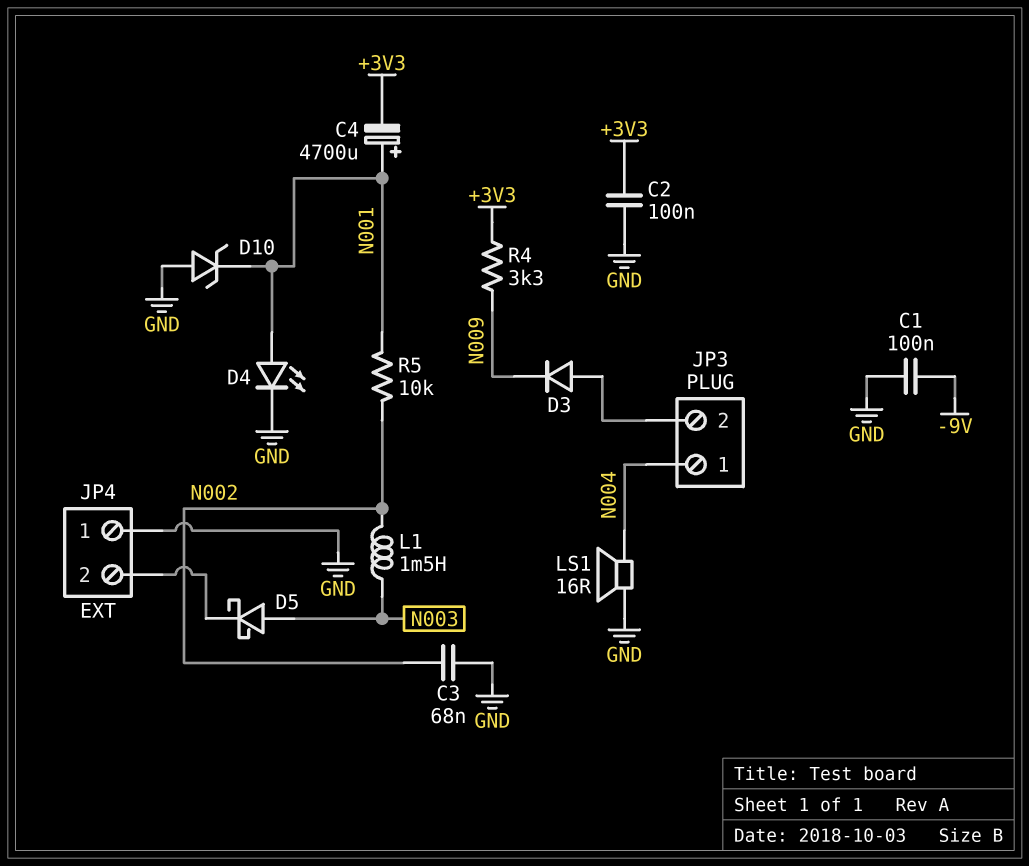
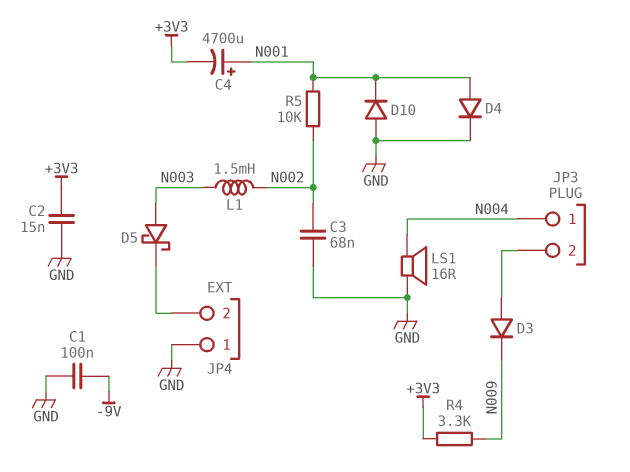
C2: 100nF (+3V3, GND) -> 15nF (+3V3, GND)
D4: LED (A N001, K GND) -> diode (A N001, K GND)
D10: zener (A GND, K N001) -> diode (A GND, K N001)

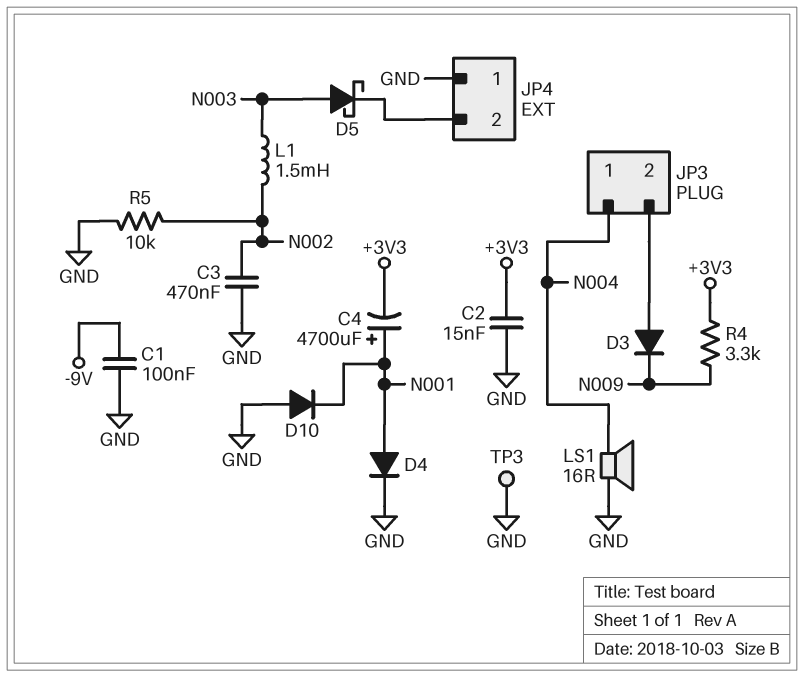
C3: 68nF (GND, N002) -> 470nF (GND, N002)
R5: 10k (N001, N002) -> 10k (GND, N002)
TP3: none -> test point (GND)

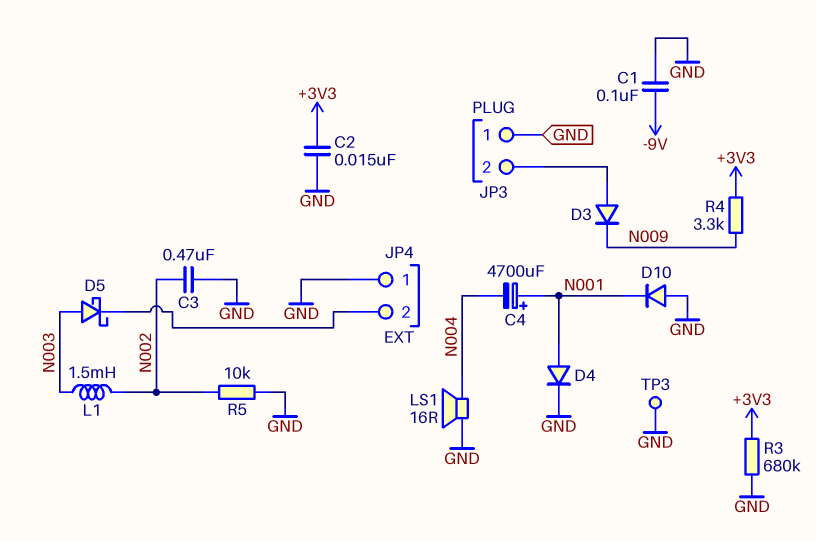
C4: 4700uF (plus N001, minus +3V3) -> 4700uF (plus N001, minus N004)
JP3 pin 1: N004 -> GND
R3: none -> 680k (+3V3, GND)

